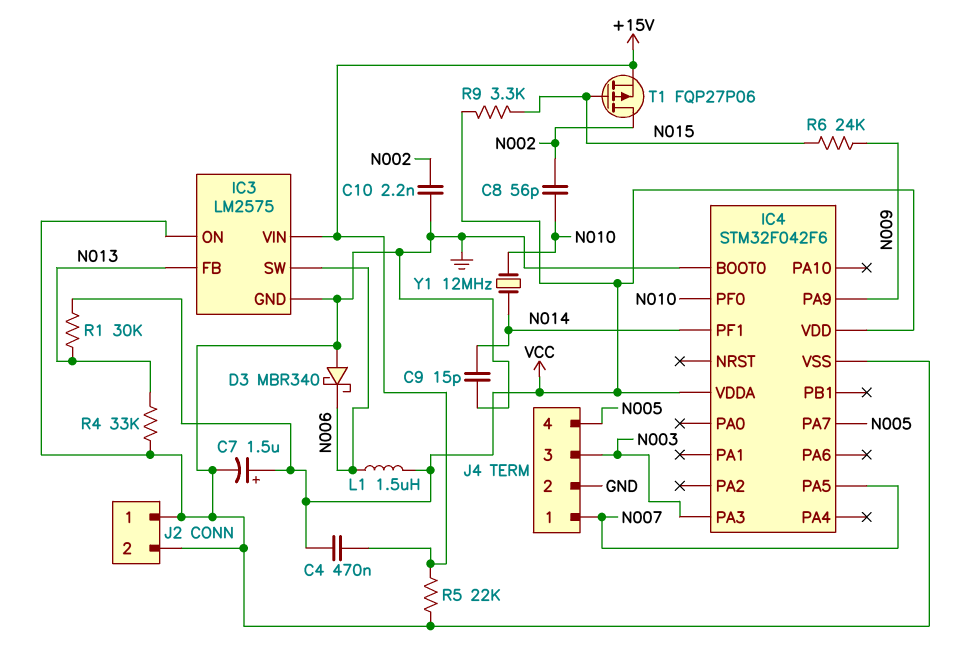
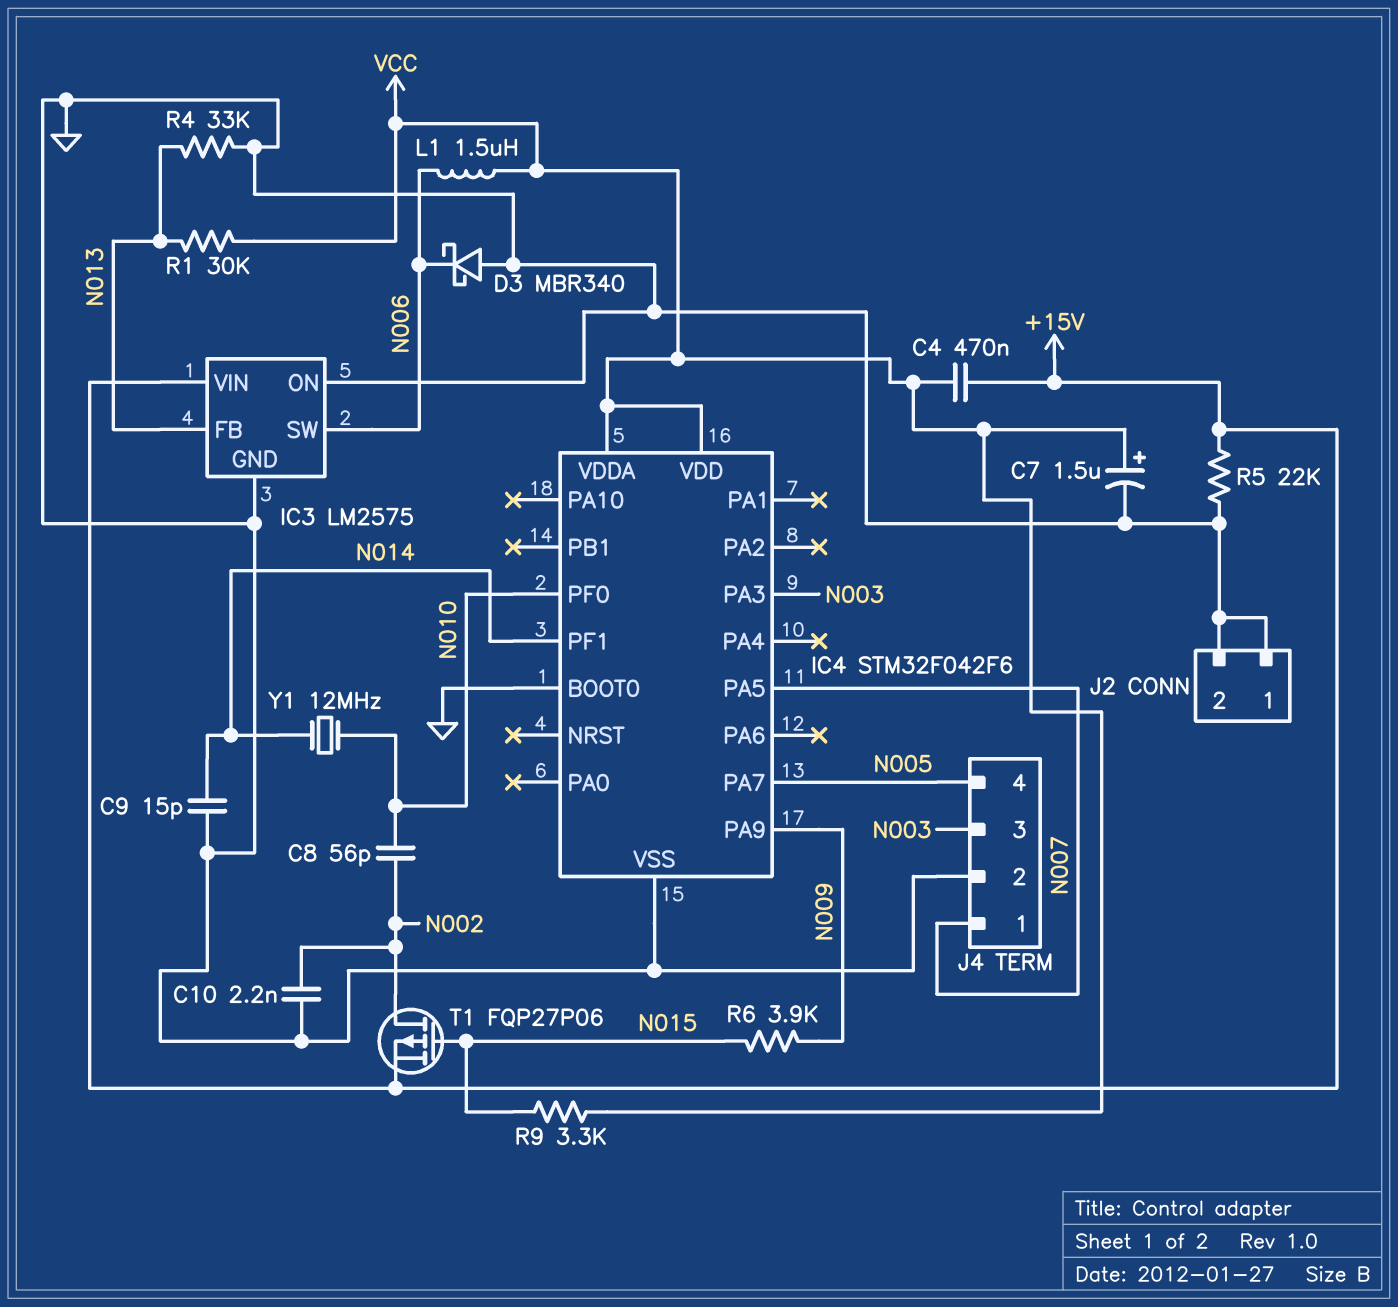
R6: 24k (N009, N015) -> 3.9k (N009, N015)

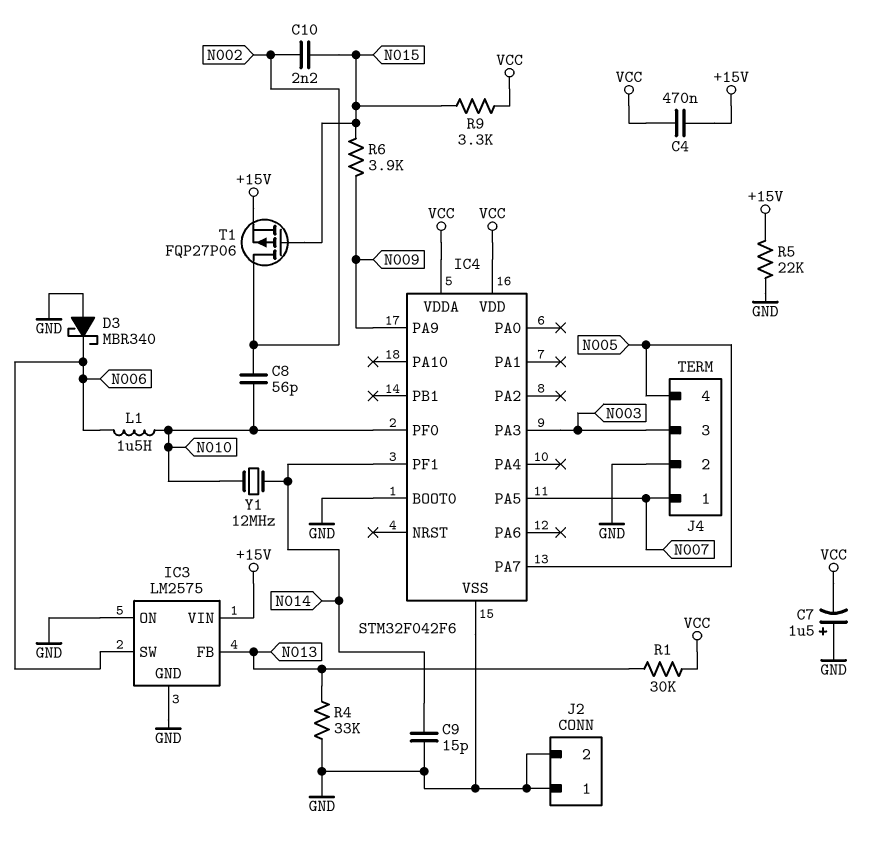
C7: 1.5uF (plus VCC, minus GND) -> 1.5uF (plus GND, minus VCC)
C10: 2.2nF (GND, N002) -> 2.2nF (N002, N015)
L1: 1.5uH (N006, VCC) -> 1.5uH (N006, N010)

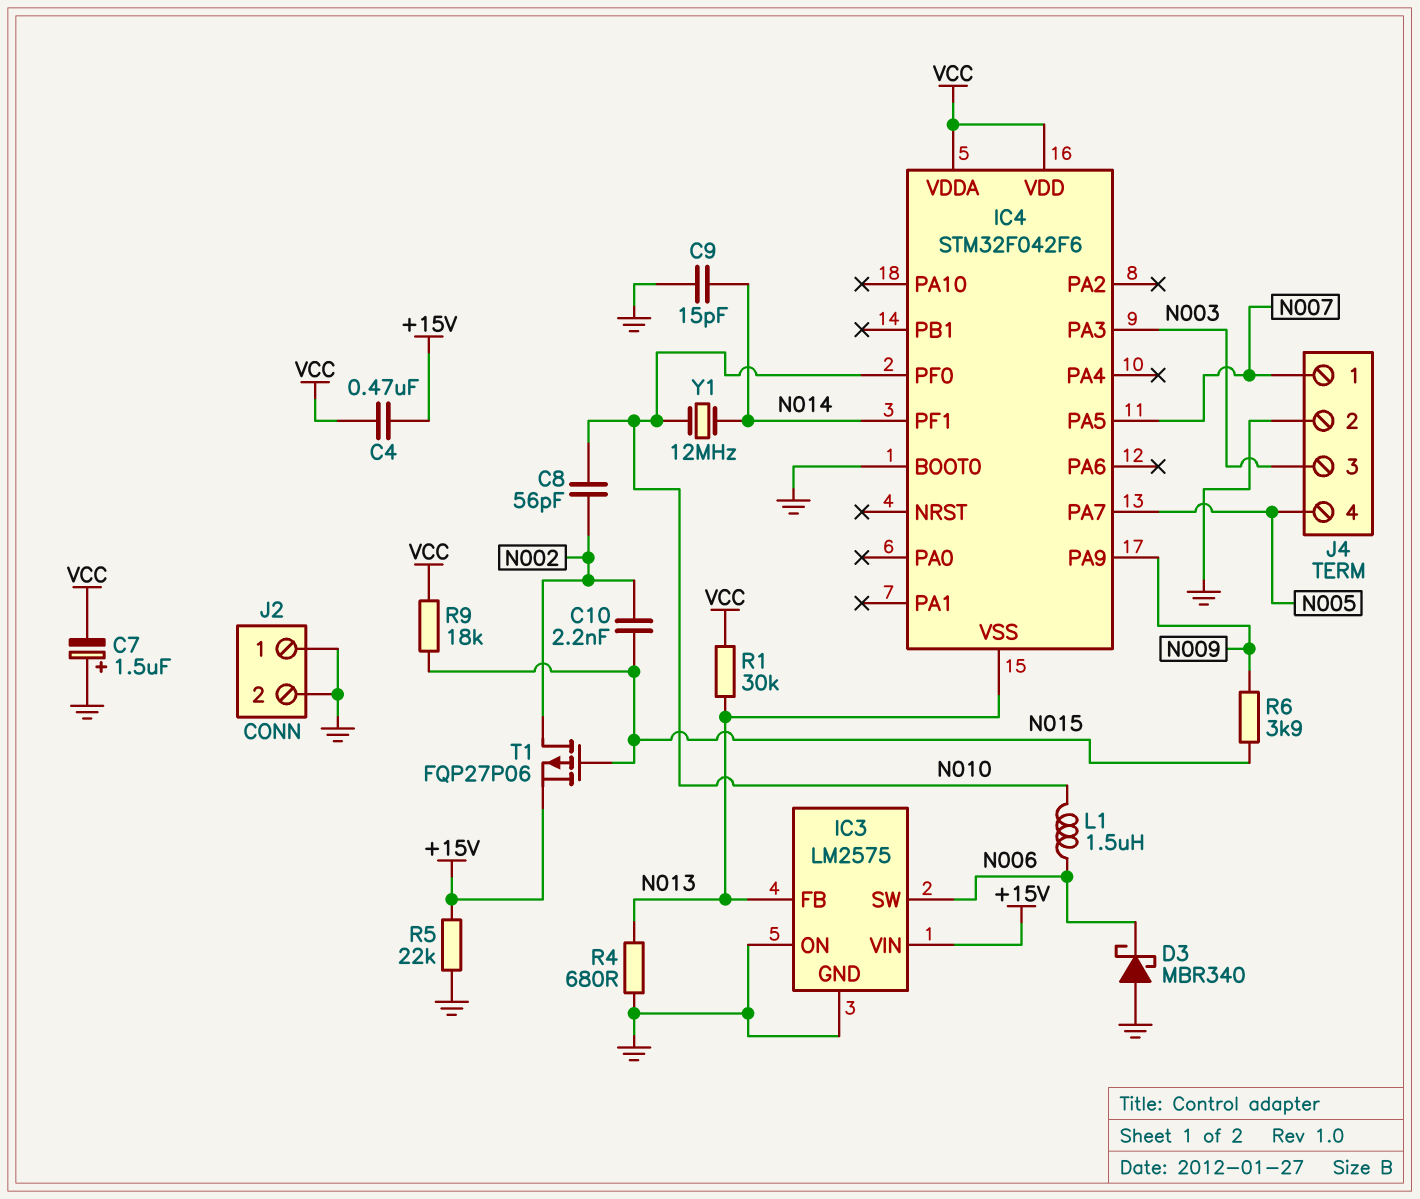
IC4 pin VSS: GND -> N013
R4: 33k (GND, N013) -> 680 (GND, N013)
R9: 3.3k (N015, VCC) -> 18k (N015, VCC)

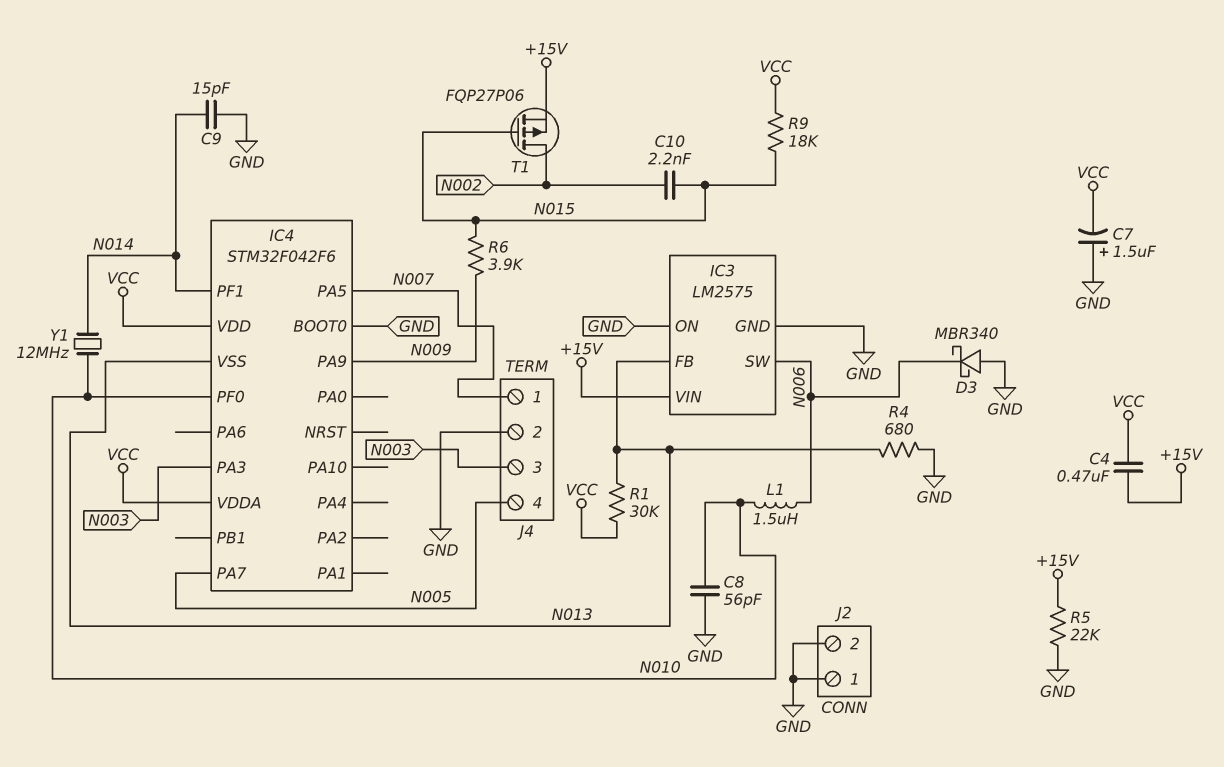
C8: 56pF (N002, N010) -> 56pF (GND, N010)

